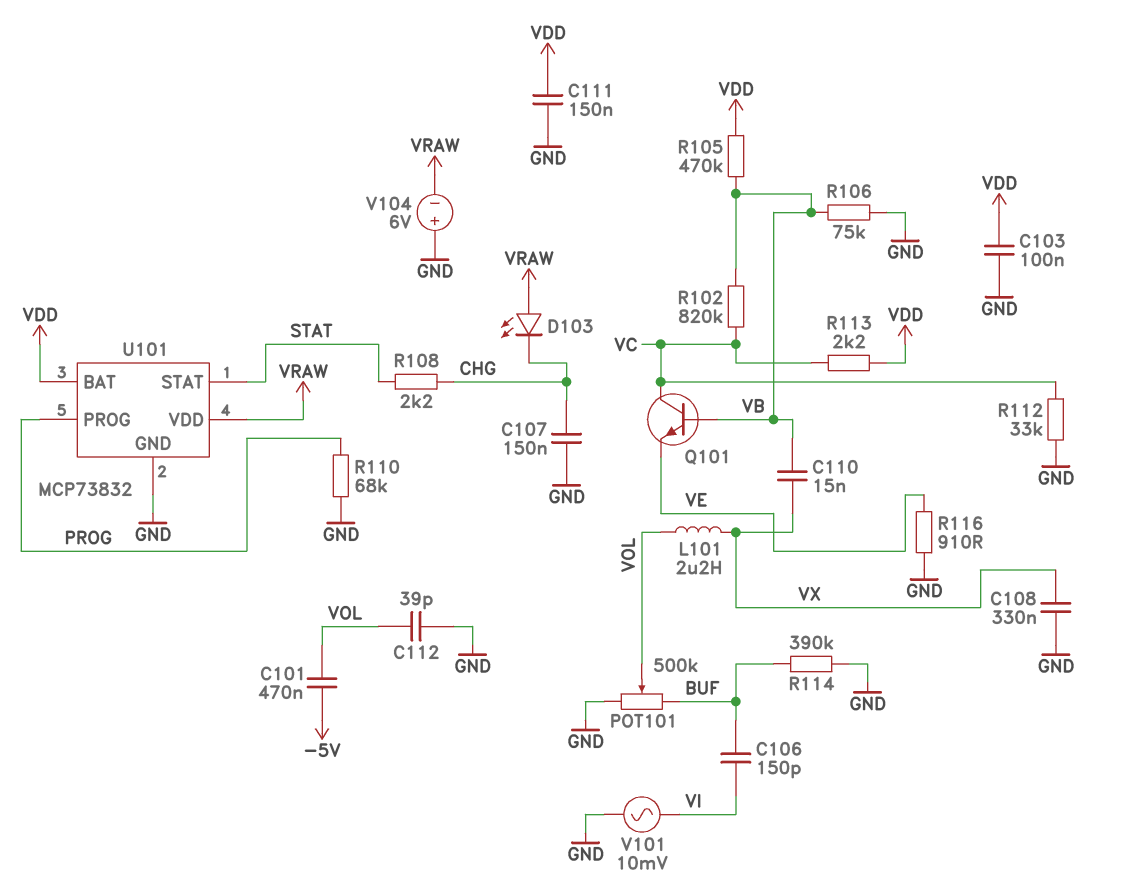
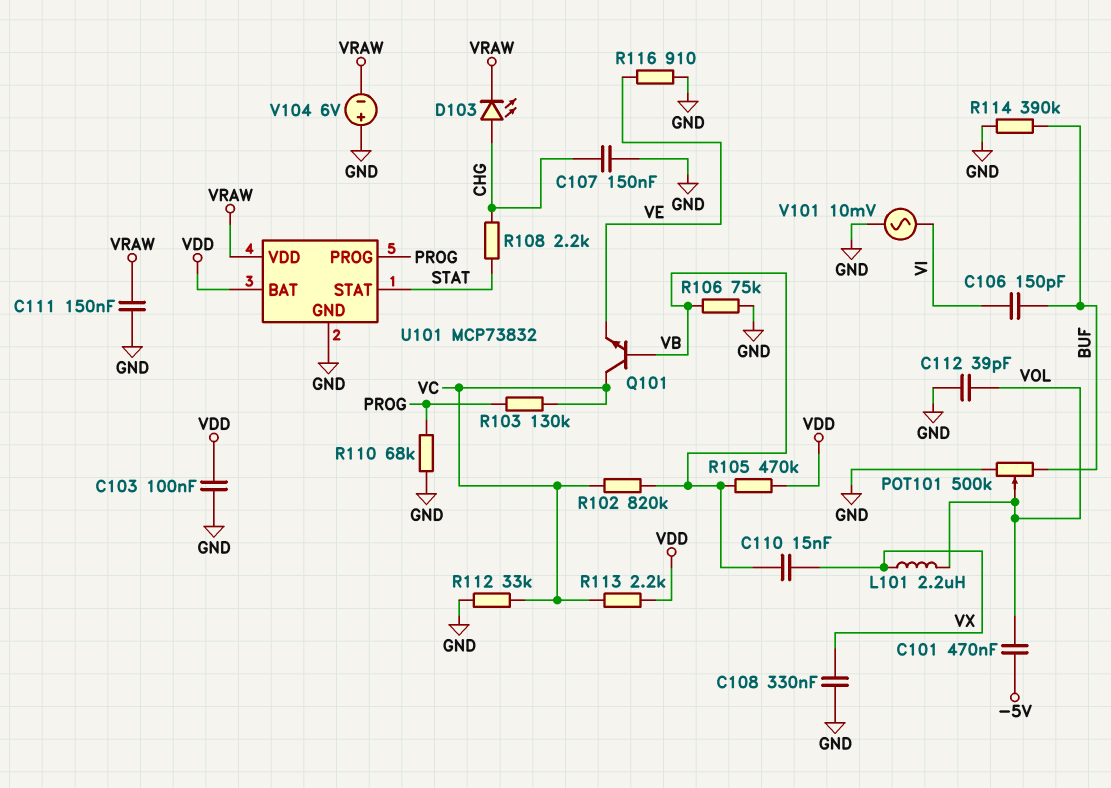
C111: 150nF (GND, VDD) -> 150nF (GND, VRAW)
D103: LED (A VRAW, K CHG) -> LED (A CHG, K VRAW)
R103: none -> 130k (PROG, VC)

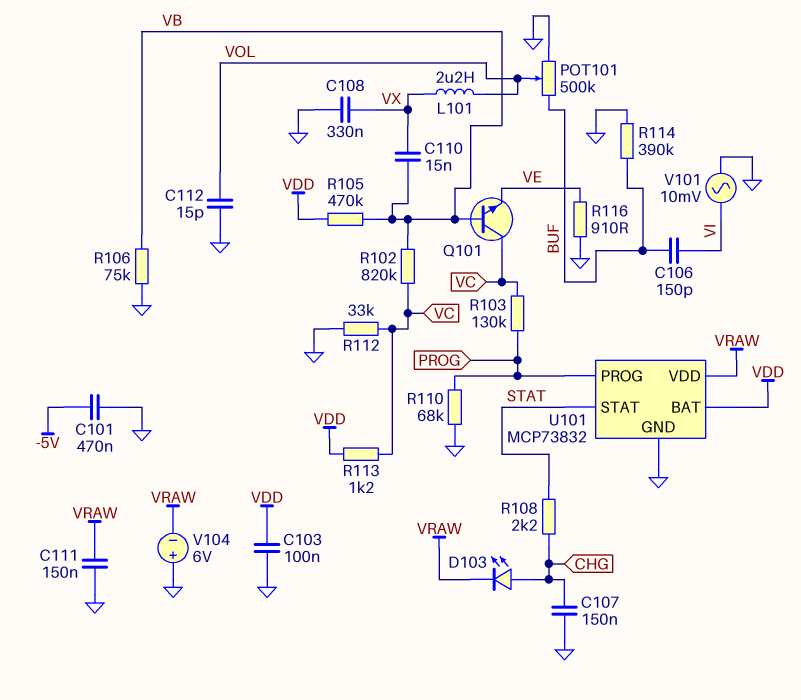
C101: 470nF (-5V, VOL) -> 470nF (-5V, GND)
C112: 39pF (GND, VOL) -> 15pF (GND, VOL)
R113: 2.2k (VC, VDD) -> 1.2k (VC, VDD)

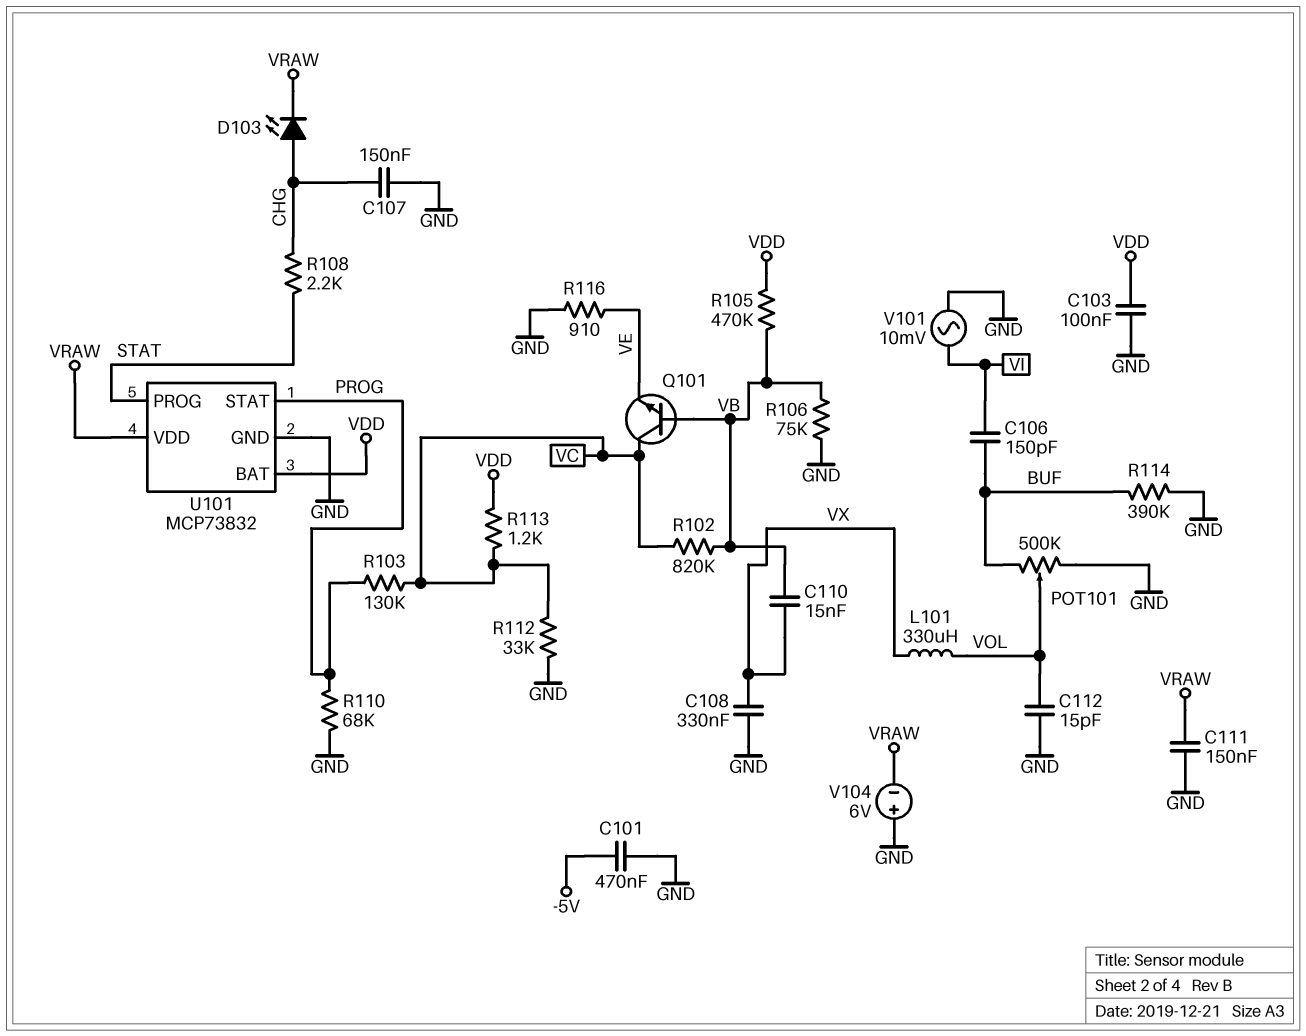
L101: 2.2uH (VOL, VX) -> 330uH (VOL, VX)
U101 pin PROG: PROG -> STAT
U101 pin STAT: STAT -> PROG

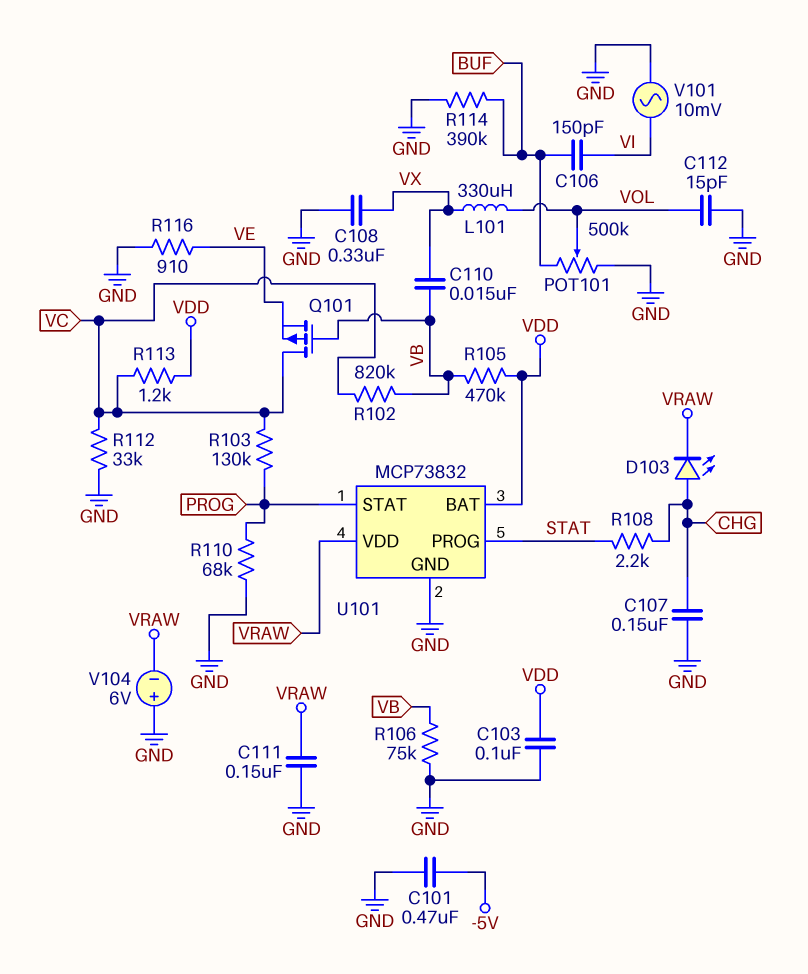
Q101: NPN (B VB, C VC, E VE) -> PMOS (G VB, D VC, S VE)

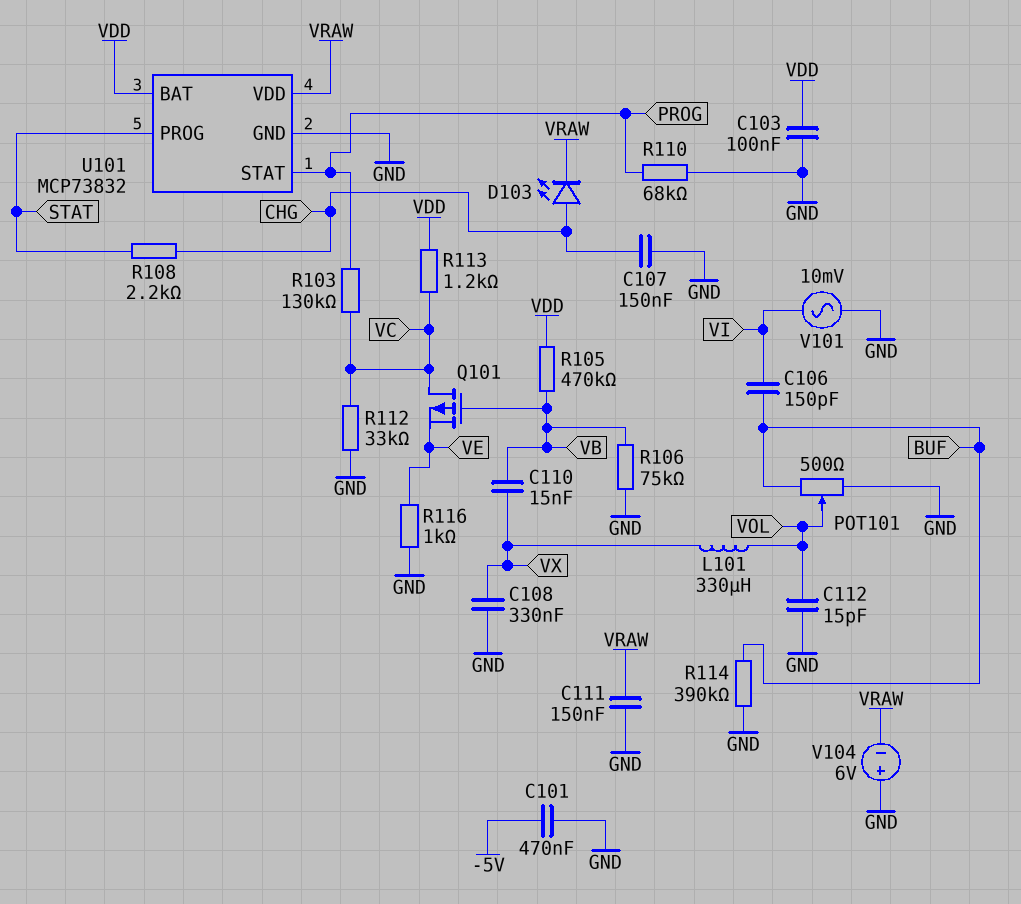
POT101: 500k (BUF, GND, wiper VOL) -> 500 (BUF, GND, wiper VOL)
R102: 820k (VB, VC) -> none
R116: 910 (GND, VE) -> 1k (GND, VE)

